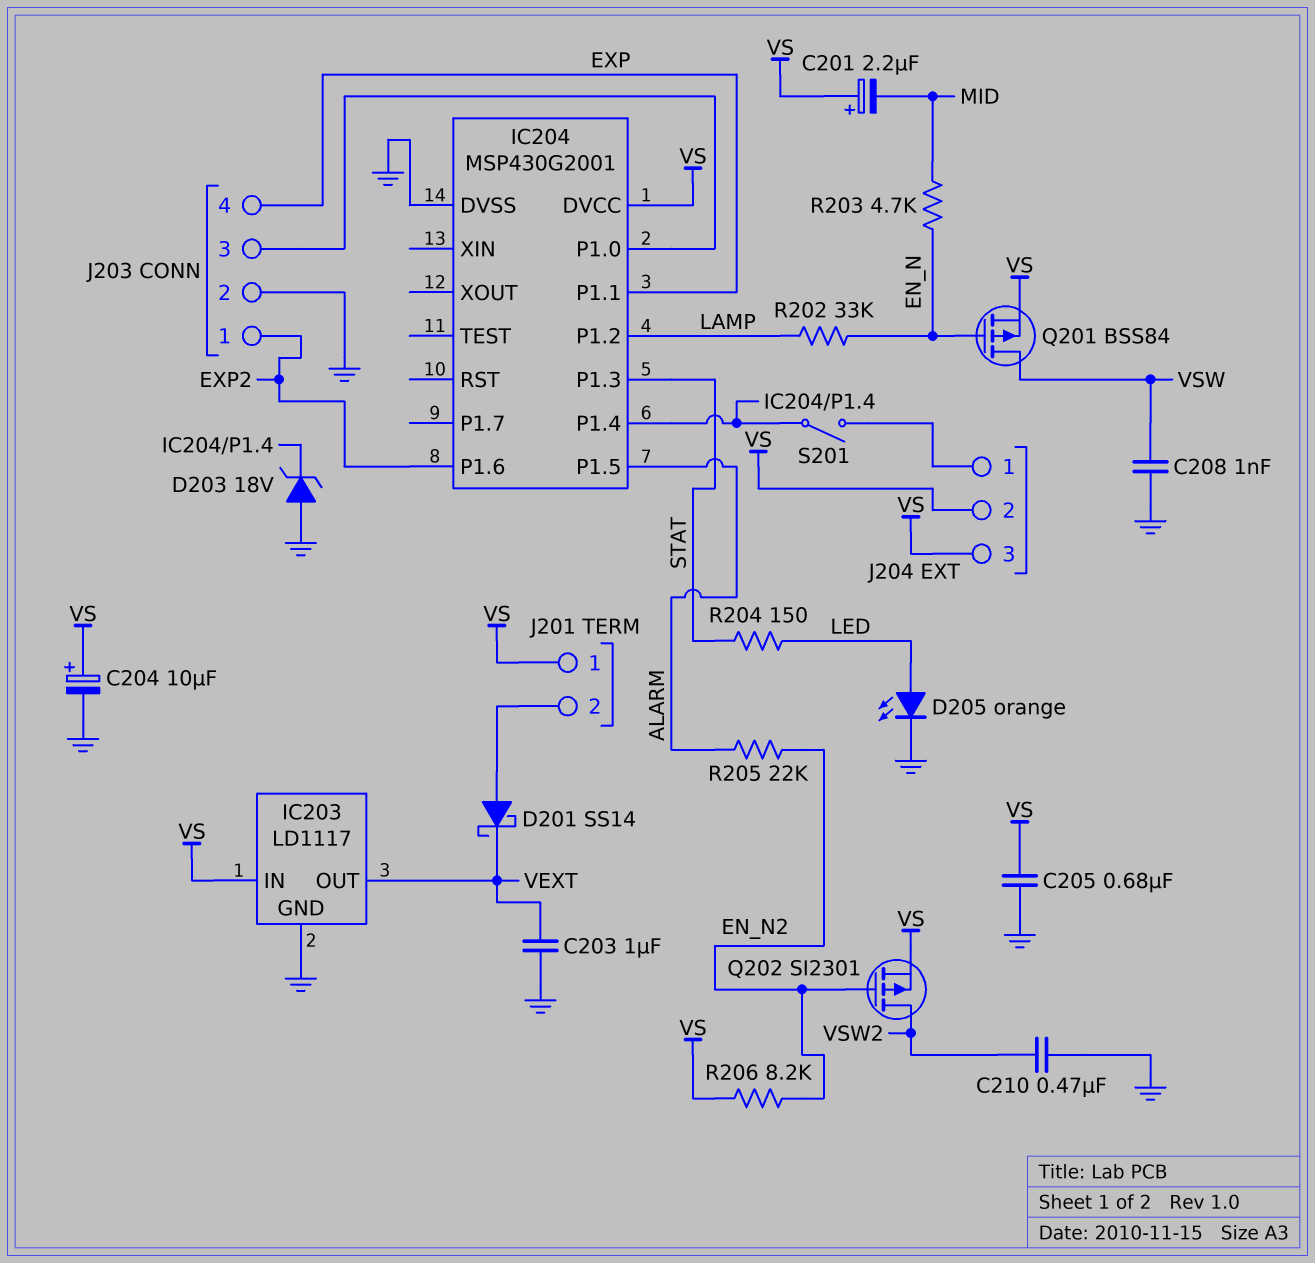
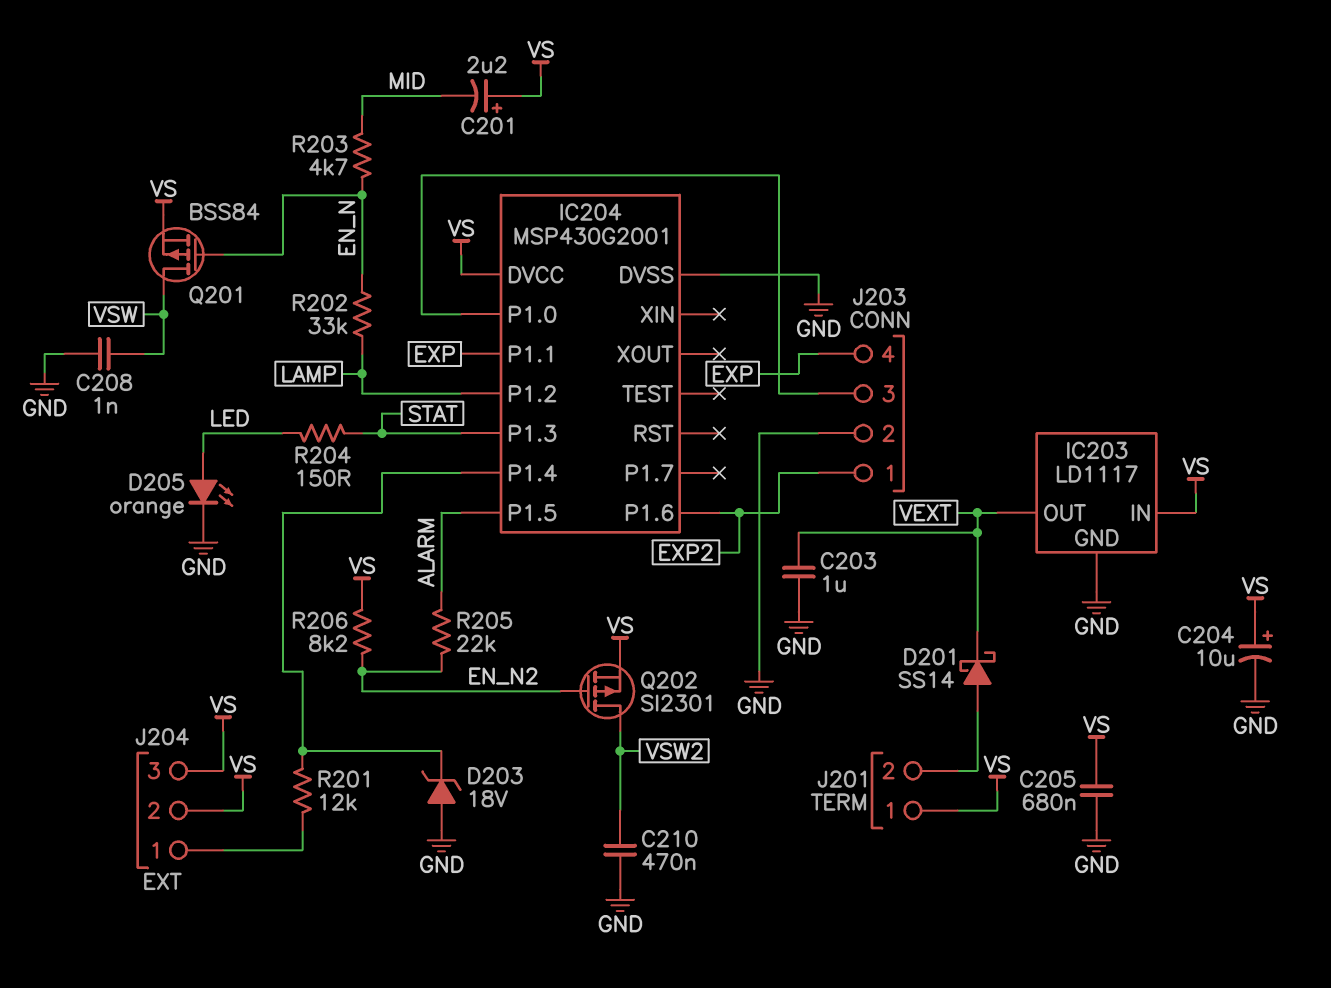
R201: none -> 12k (IC204/P1.4, J204/1)
S201: switch (IC204/P1.4, J204/1) -> none

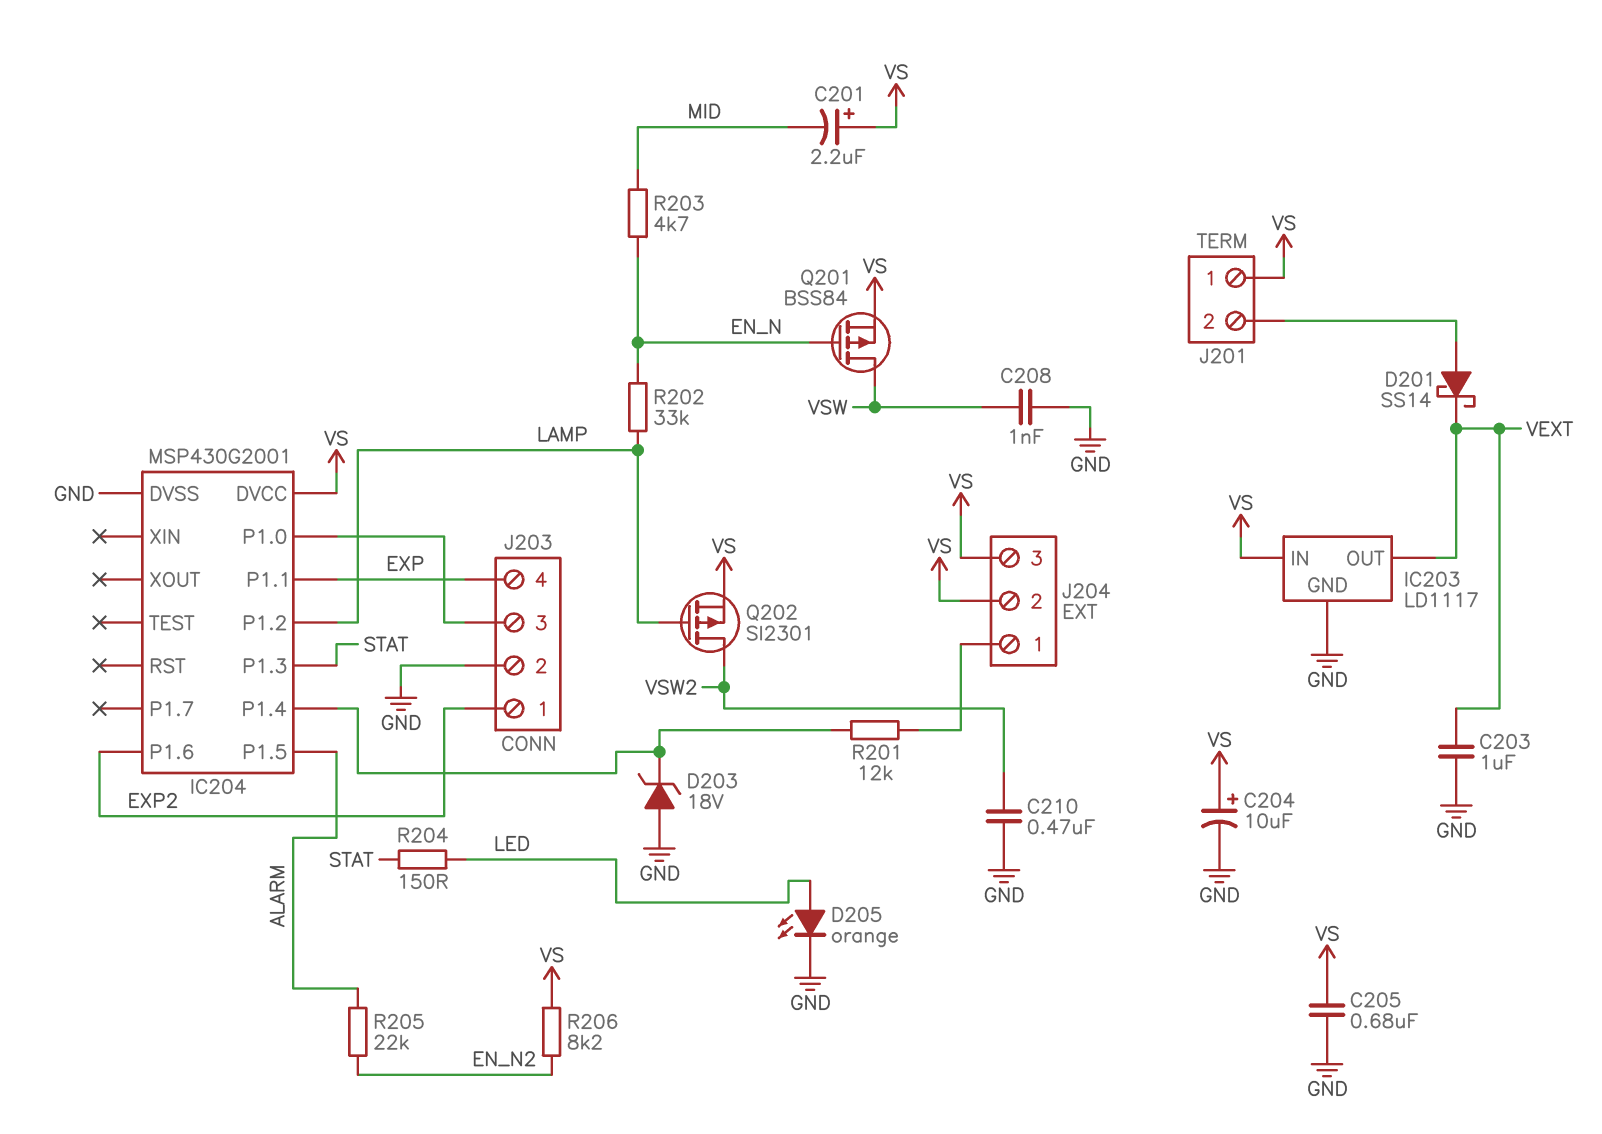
Q202: PMOS SI2301 (G EN_N2, D VSW2, S VS) -> PMOS SI2301 (G LAMP, D VSW2, S VS)

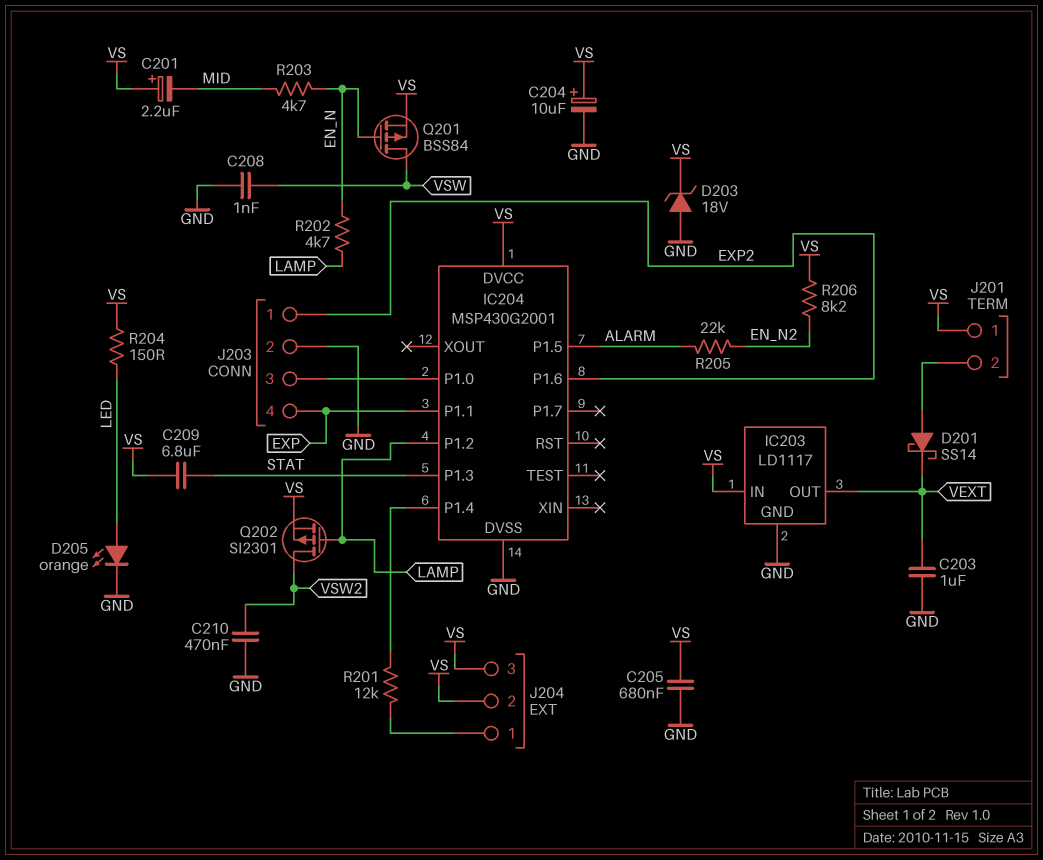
C209: none -> 6.8uF (STAT, VS)
D203: zener 18V (A GND, K IC204/P1.4) -> zener 18V (A GND, K VS)
R202: 33k (EN_N, LAMP) -> 4.7k (EN_N, LAMP)
R204: 150 (LED, STAT) -> 150 (LED, VS)

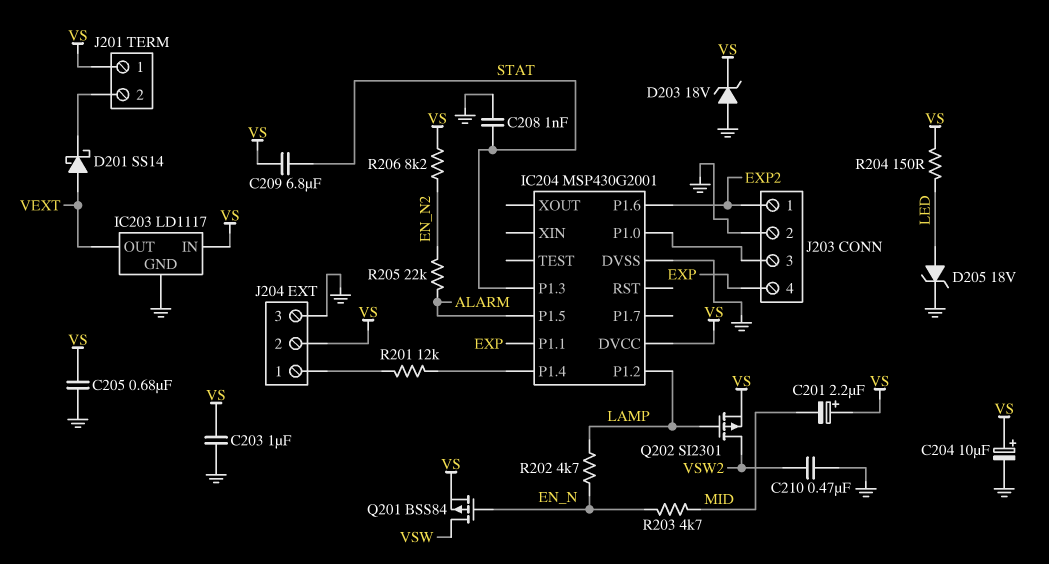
C203: 1uF (GND, VEXT) -> 1uF (GND, VS)
C208: 1nF (GND, VSW) -> 1nF (GND, STAT)
D201: schottky SS14 (A J201/2, K VEXT) -> schottky SS14 (A VEXT, K J201/2)
D205: LED orange (A LED, K GND) -> zener 18V (A LED, K GND)
J204 pin 3: VS -> GND

